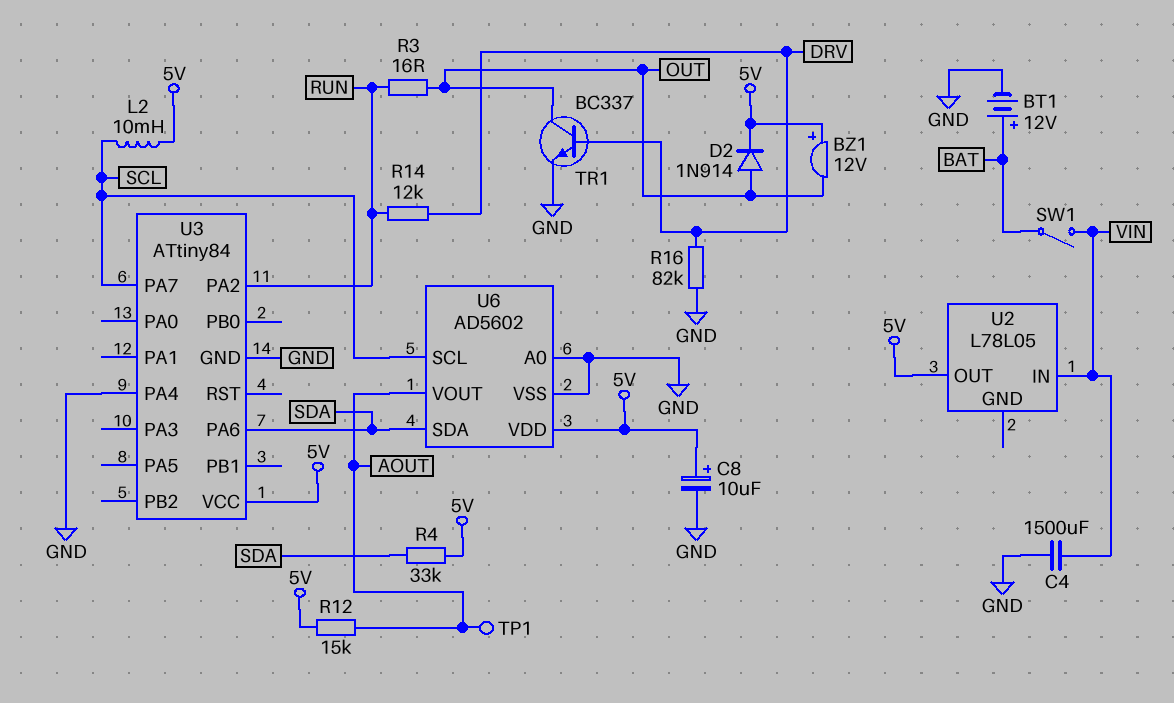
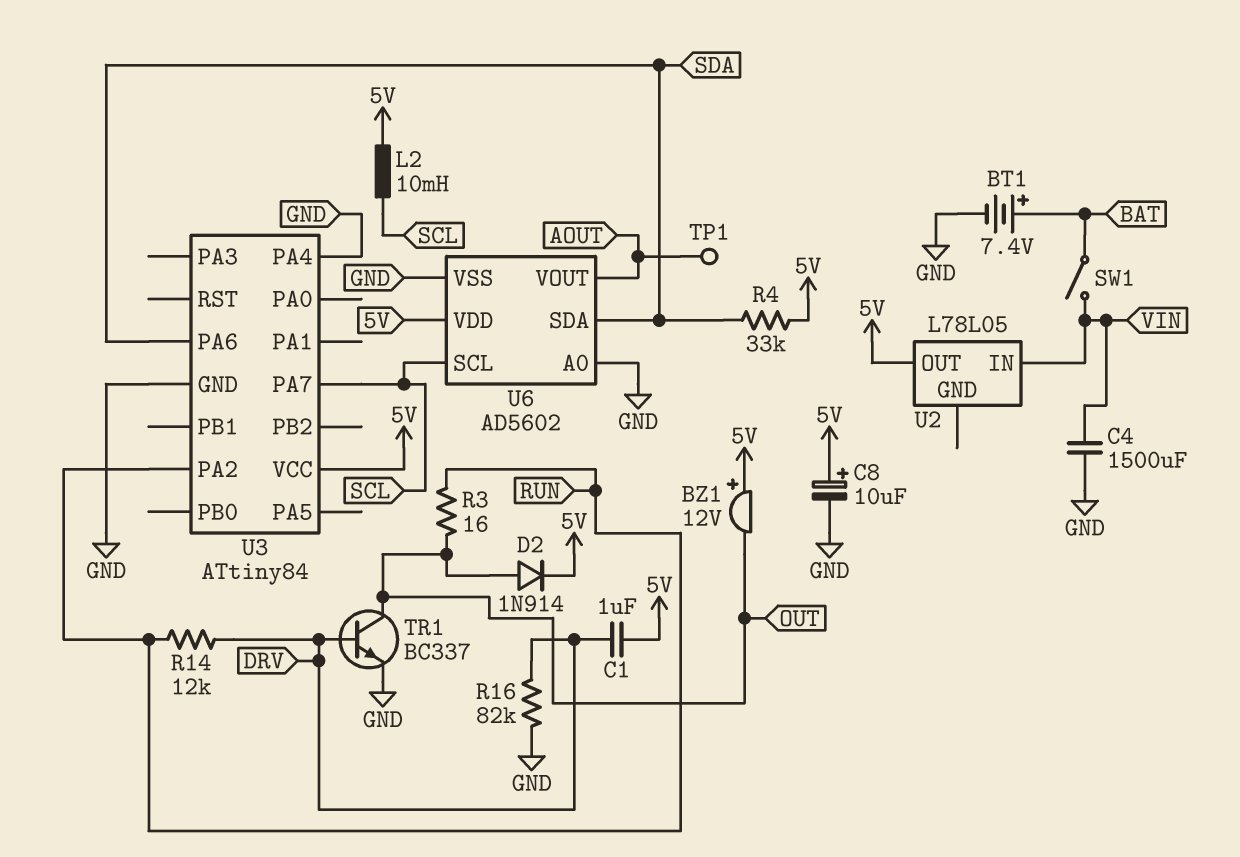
BT1: 12V (plus BAT, minus GND) -> 7.4V (plus BAT, minus GND)
C1: none -> 1uF (5V, DRV)
R12: 15k (5V, AOUT) -> none

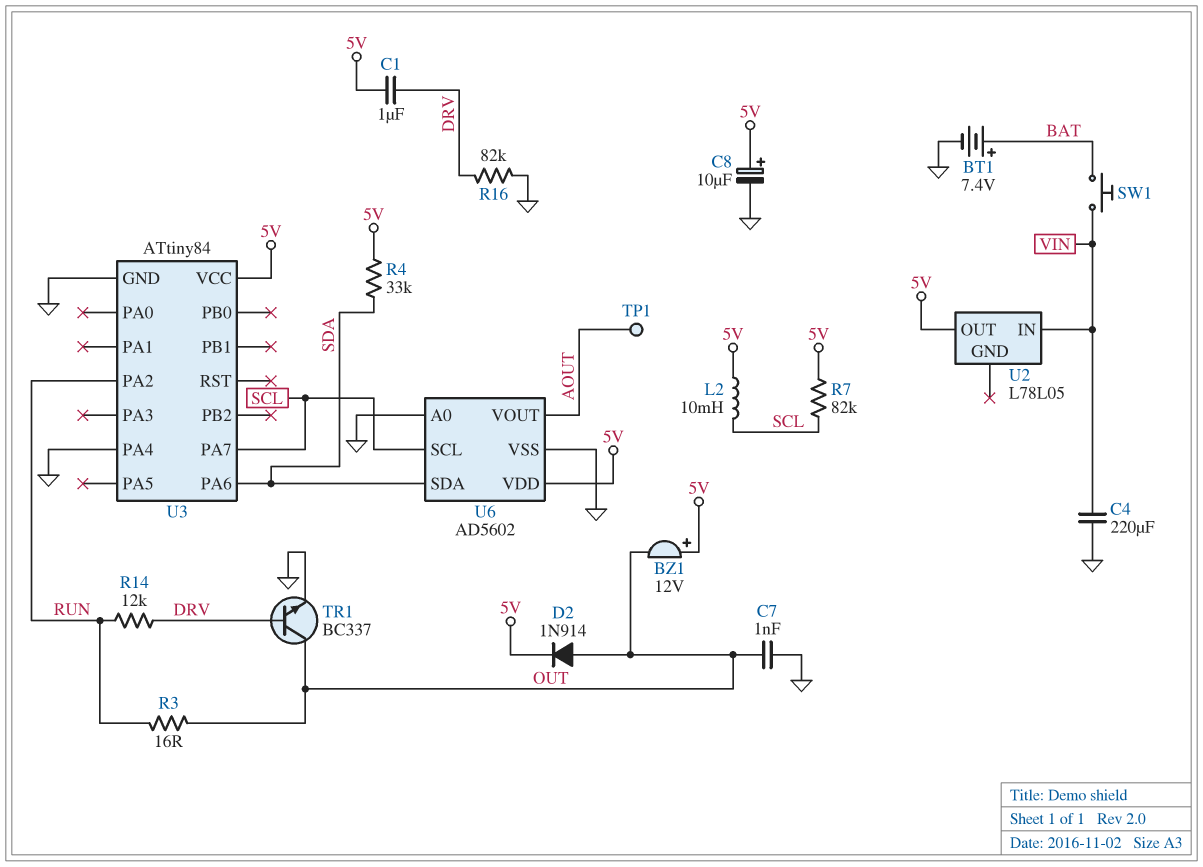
C4: 1500uF (GND, VIN) -> 220uF (GND, VIN)
C7: none -> 1nF (GND, OUT)
R7: none -> 82k (5V, SCL)
SW1: switch (BAT, VIN) -> button (BAT, VIN)

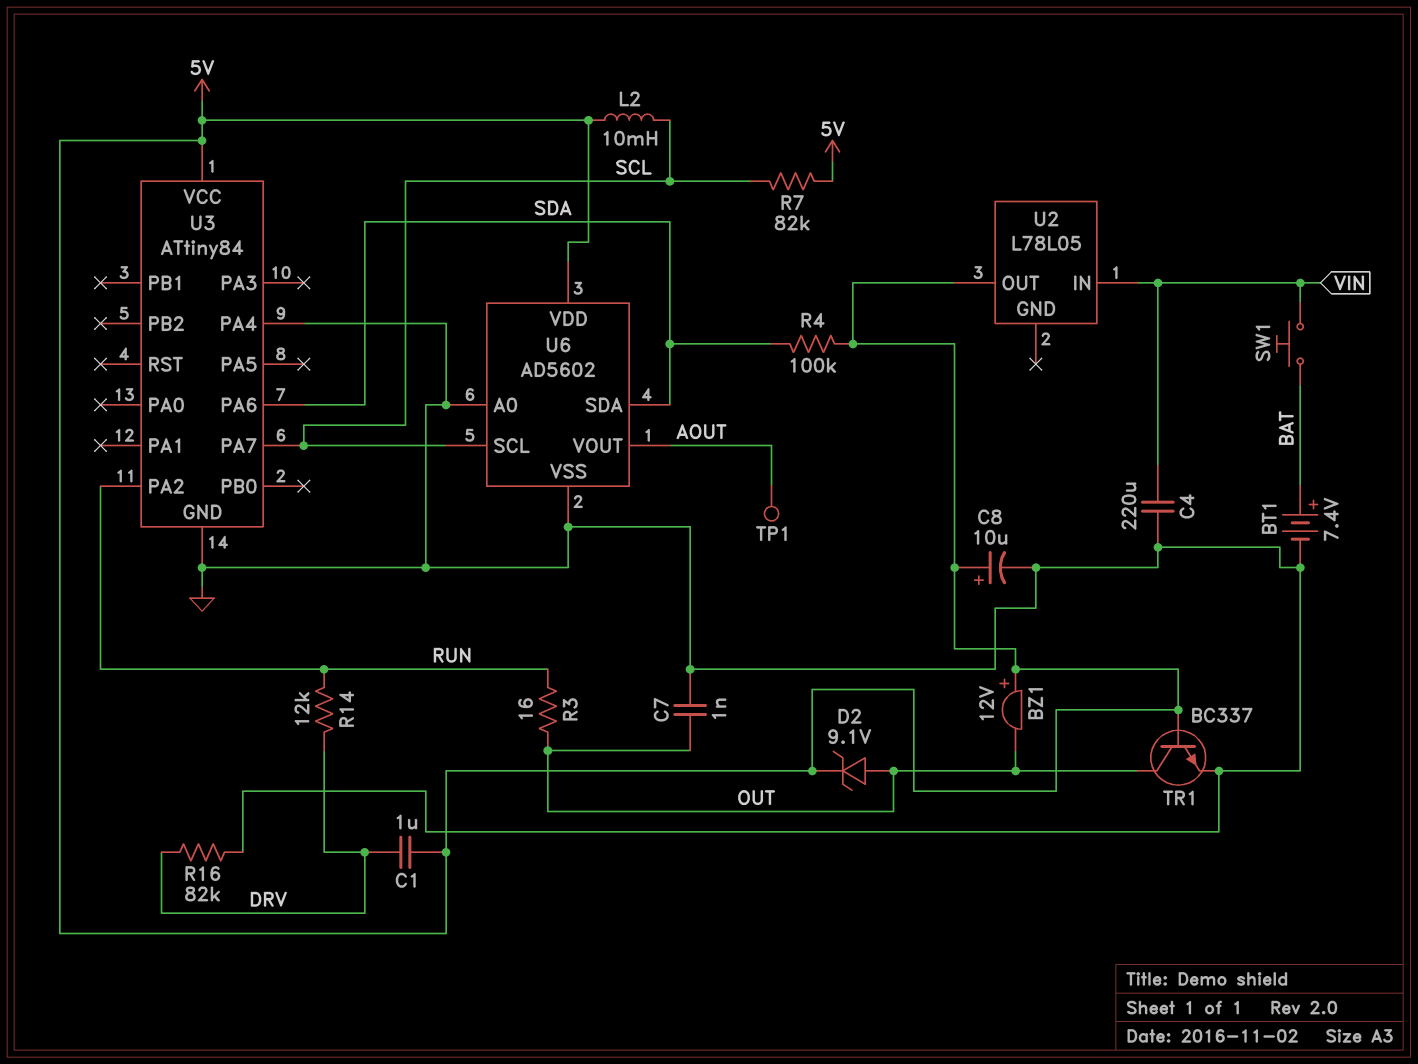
D2: diode 1N914 (A OUT, K 5V) -> zener 9.1V (A OUT, K 5V)
R4: 33k (5V, SDA) -> 100k (5V, SDA)
TR1: NPN BC337 (B DRV, C OUT, E GND) -> NPN BC337 (B 5V, C OUT, E GND)

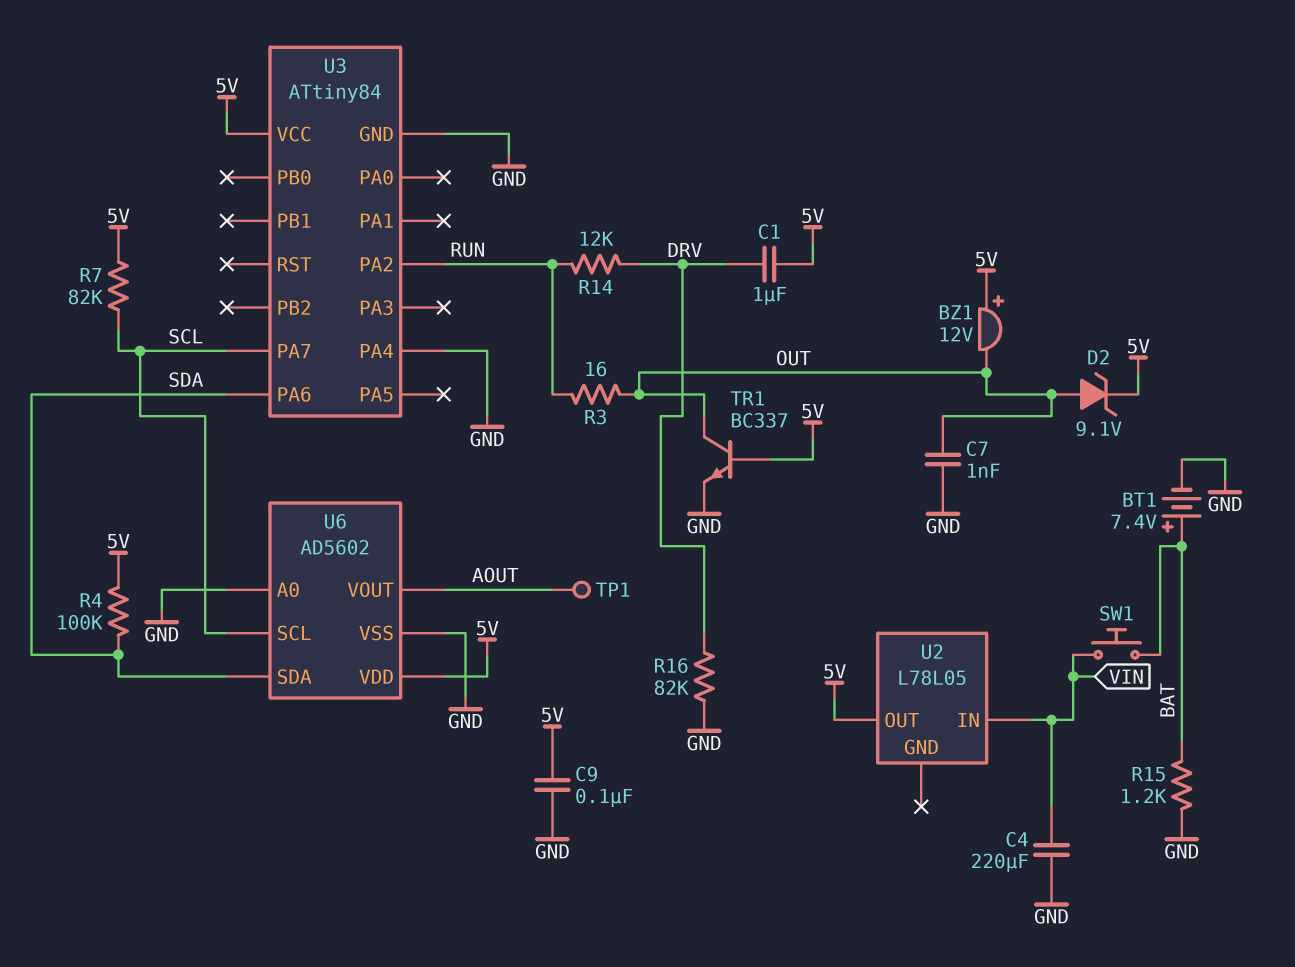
C8: 10uF (plus 5V, minus GND) -> none
C9: none -> 100nF (5V, GND)
L2: 10mH (5V, SCL) -> none
R15: none -> 1.2k (BAT, GND)

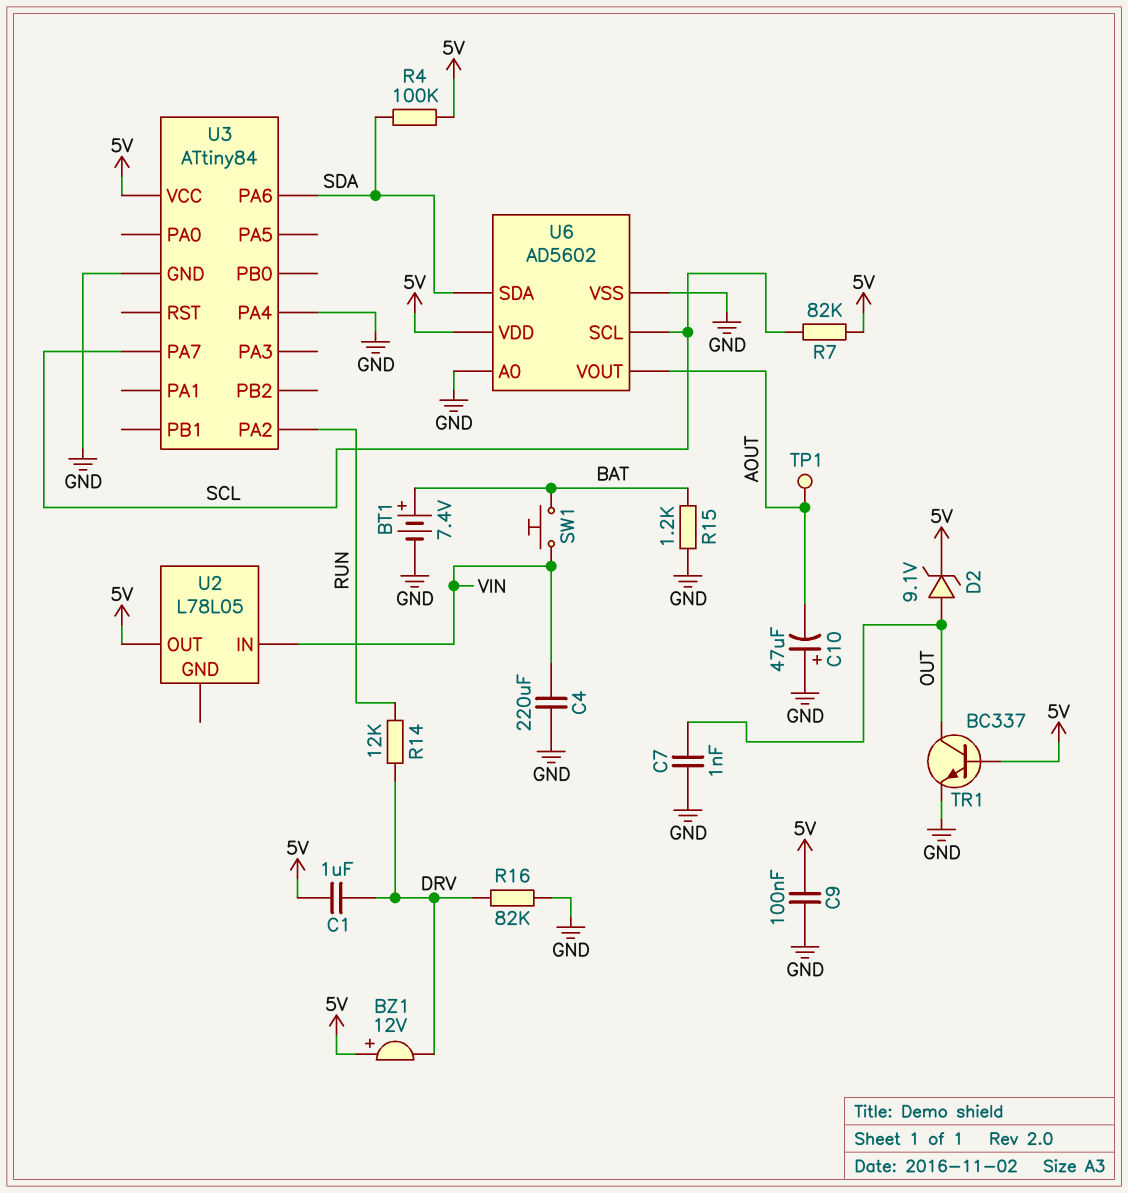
BZ1: buzzer 12V (plus 5V, minus OUT) -> buzzer 12V (plus 5V, minus DRV)
C10: none -> 47uF (plus GND, minus AOUT)
R3: 16 (OUT, RUN) -> none

